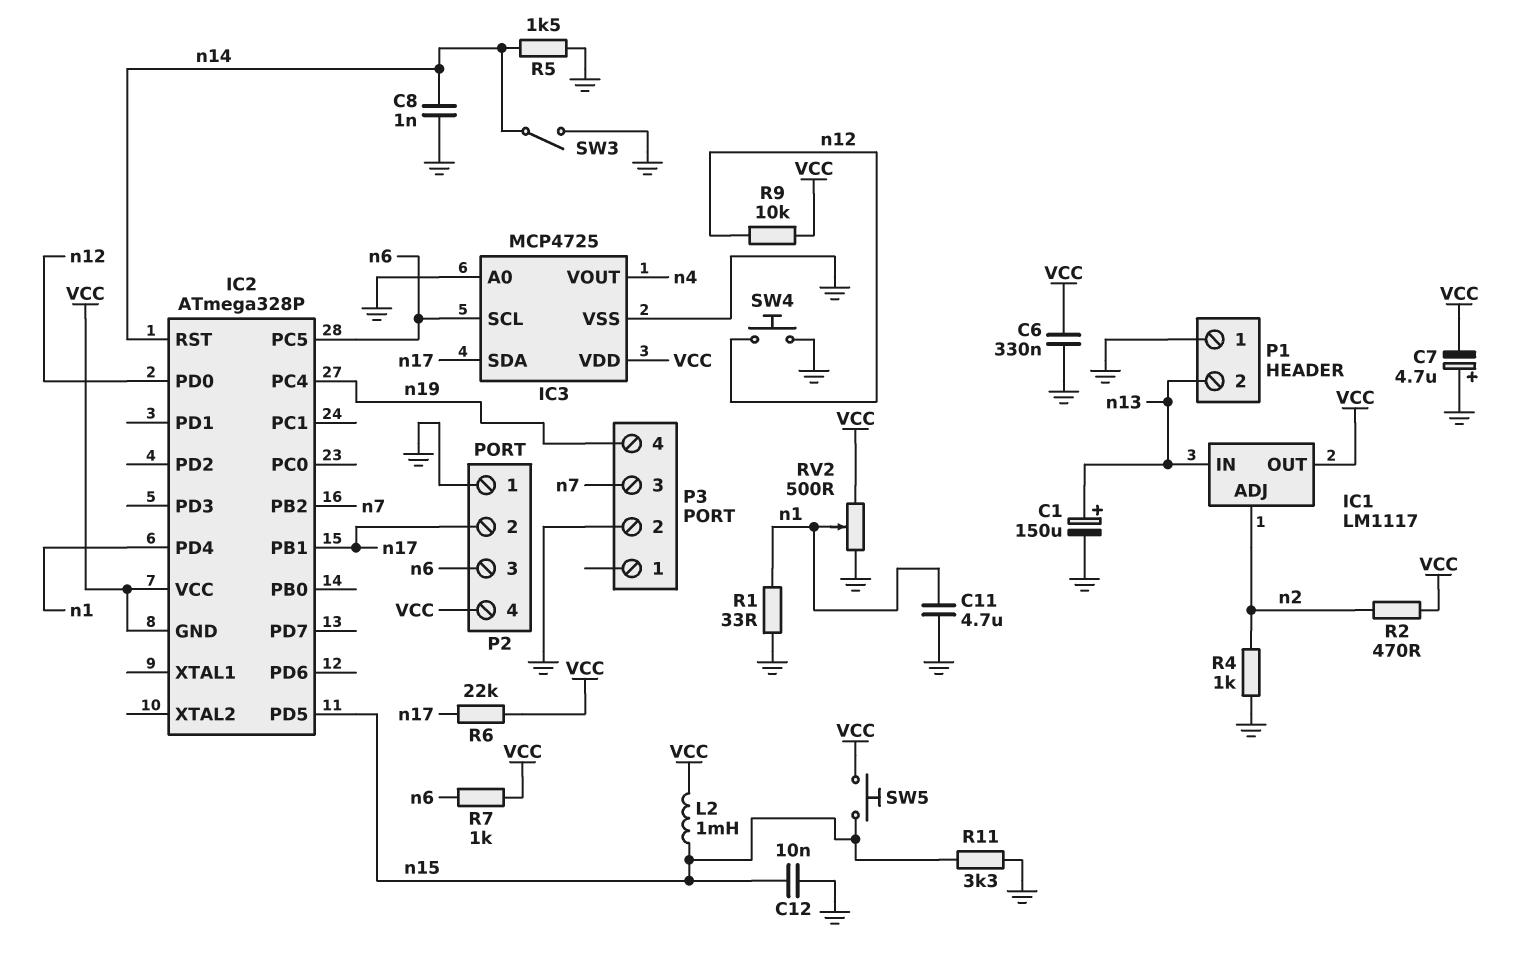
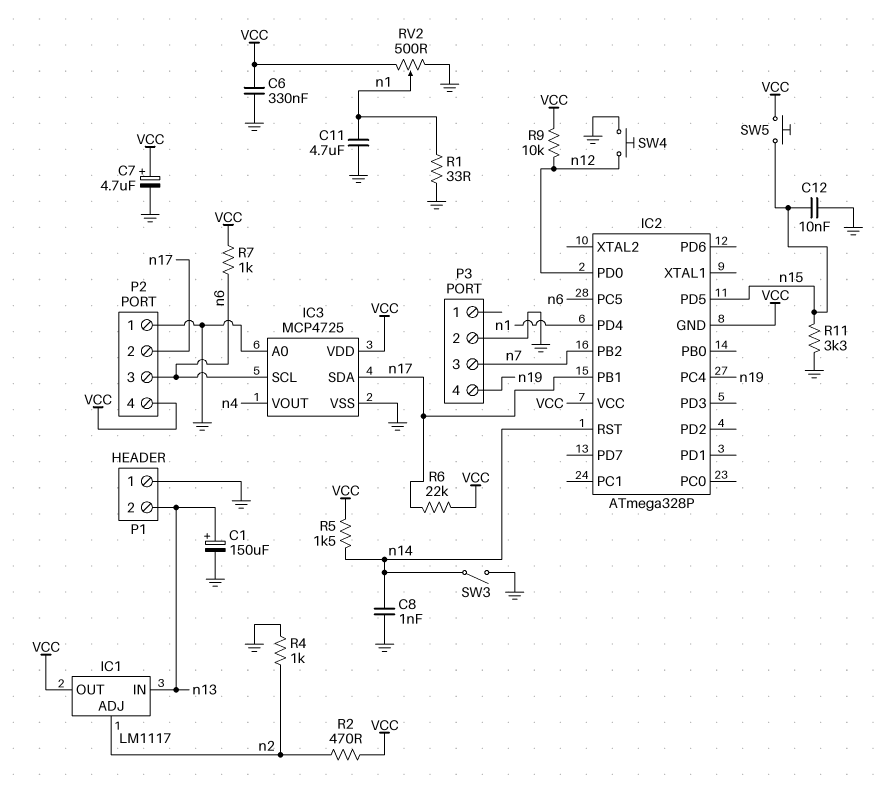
C7: 4.7uF (plus GND, minus VCC) -> 4.7uF (plus VCC, minus GND)
L2: 1mH (VCC, n15) -> none
R5: 1.5k (GND, n14) -> 1.5k (VCC, n14)

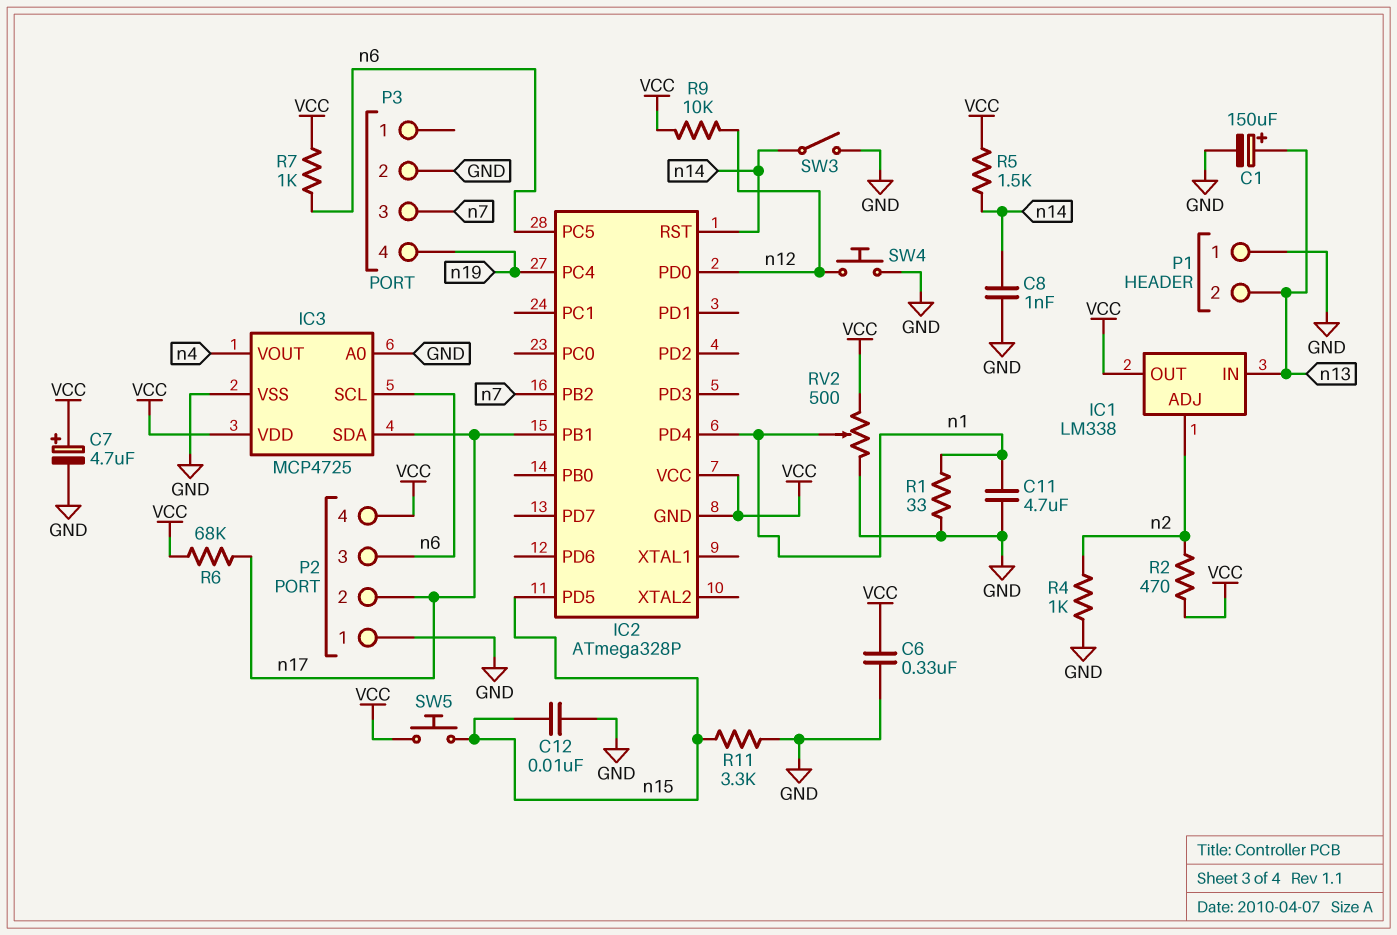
IC1: LM1117 -> LM338
R6: 22k (VCC, n17) -> 68k (VCC, n17)

